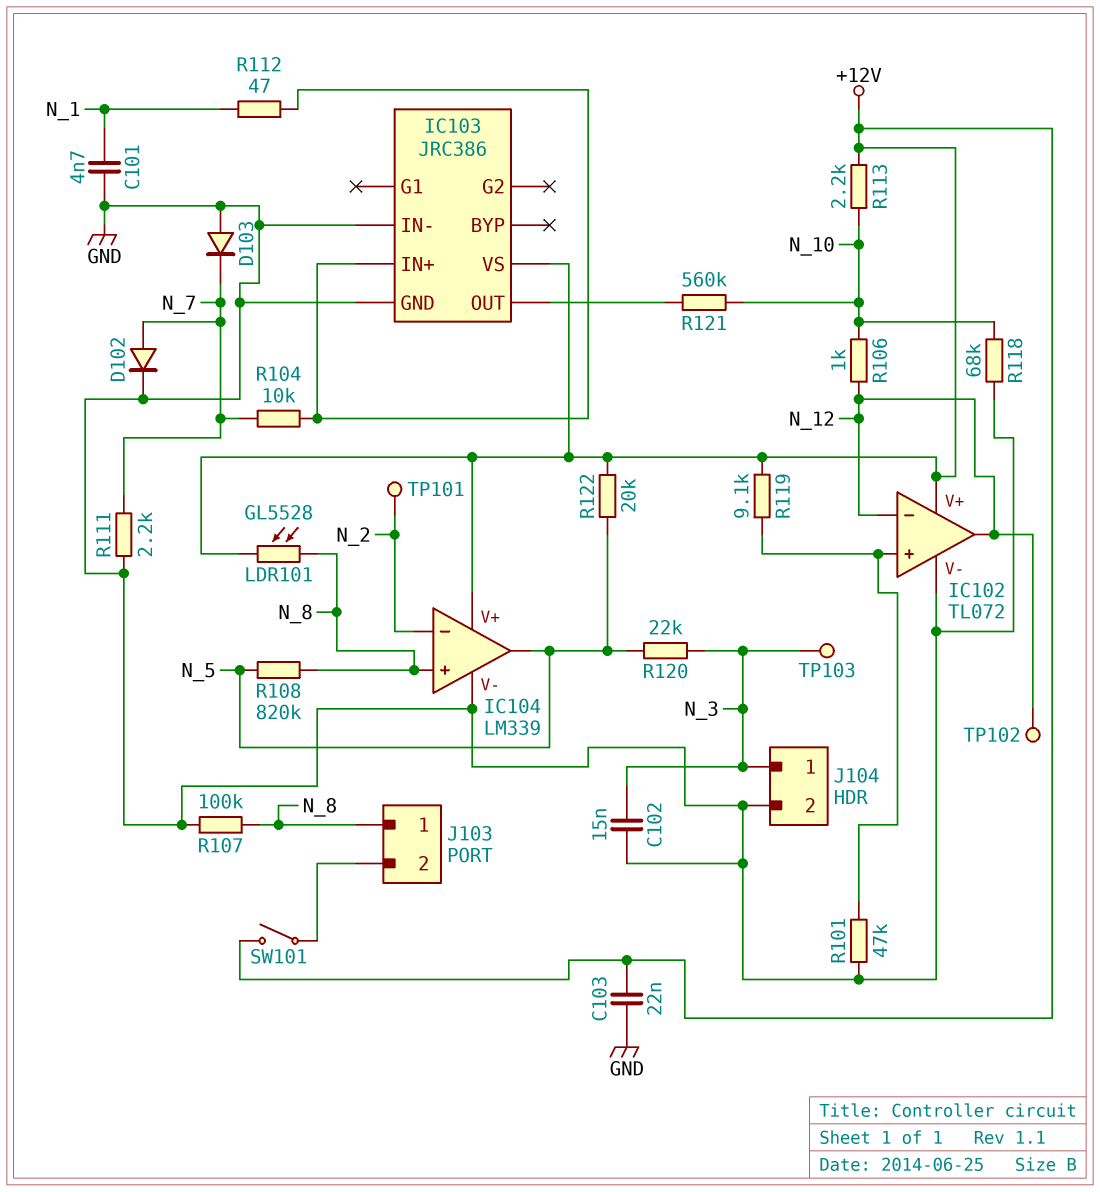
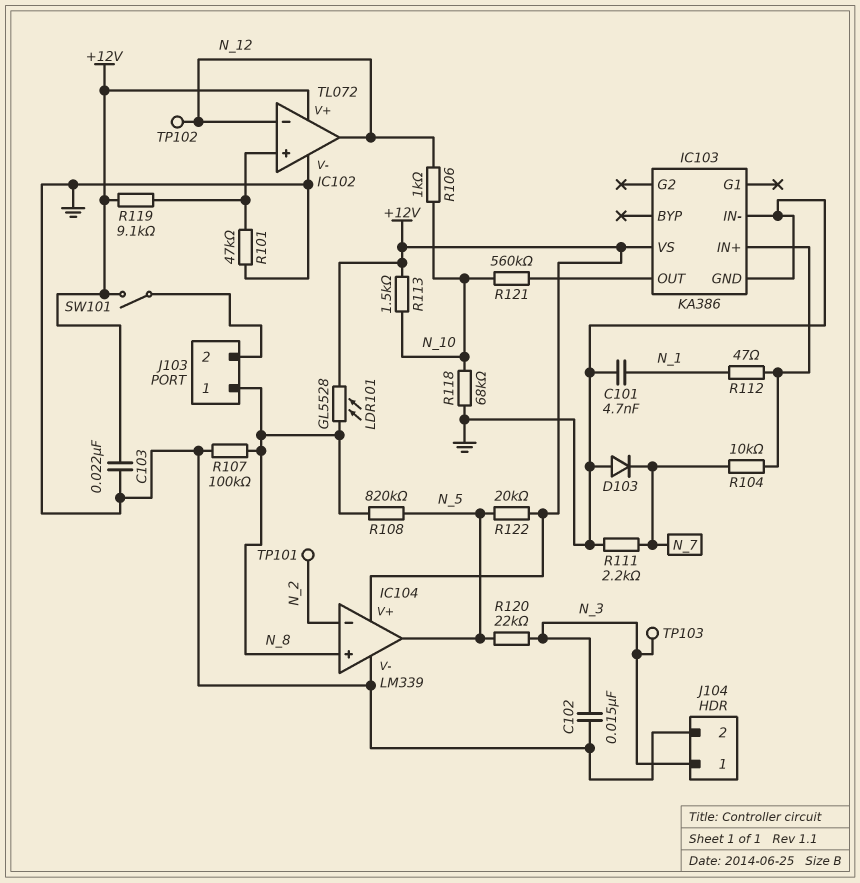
D102: diode (A N_7, K GND) -> none
IC103: JRC386 -> KA386
R113: 2.2k (+12V, N_10) -> 1.5k (+12V, N_10)

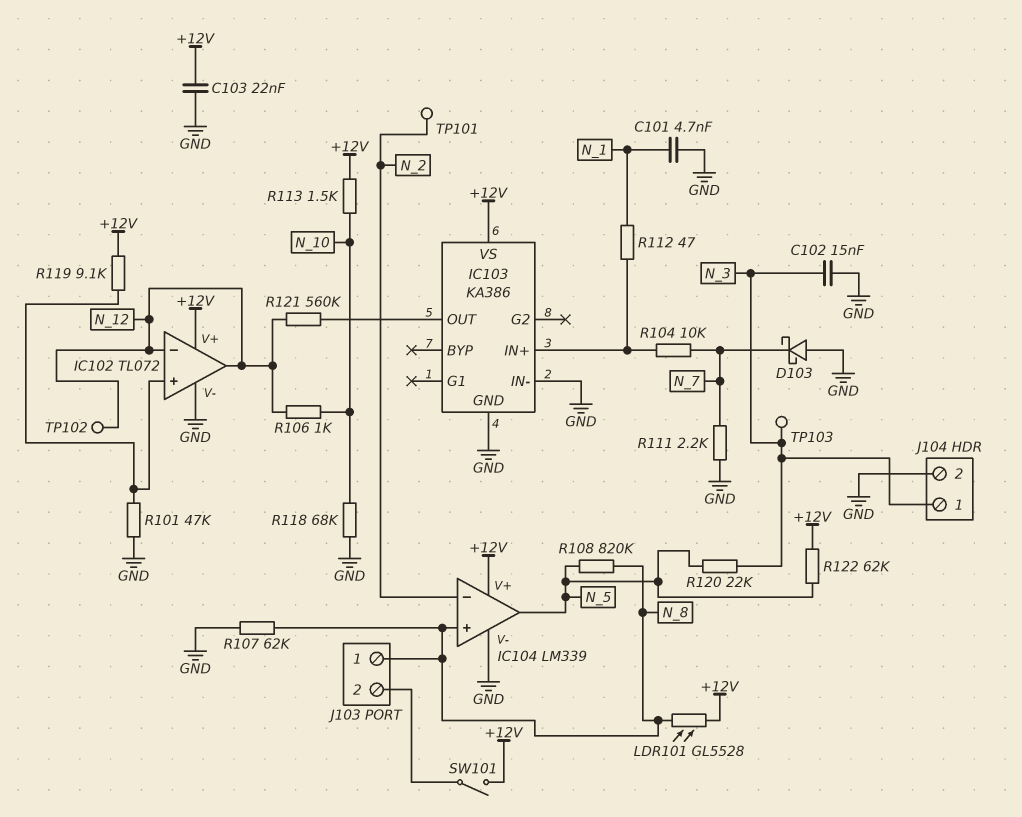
D103: diode (A GND, K N_7) -> schottky (A GND, K N_7)
R107: 100k (GND, N_8) -> 62k (GND, N_8)
R121: 560k (IC103/OUT, N_10) -> 560k (IC103/OUT, N_12)
R122: 20k (+12V, N_5) -> 62k (+12V, N_5)

